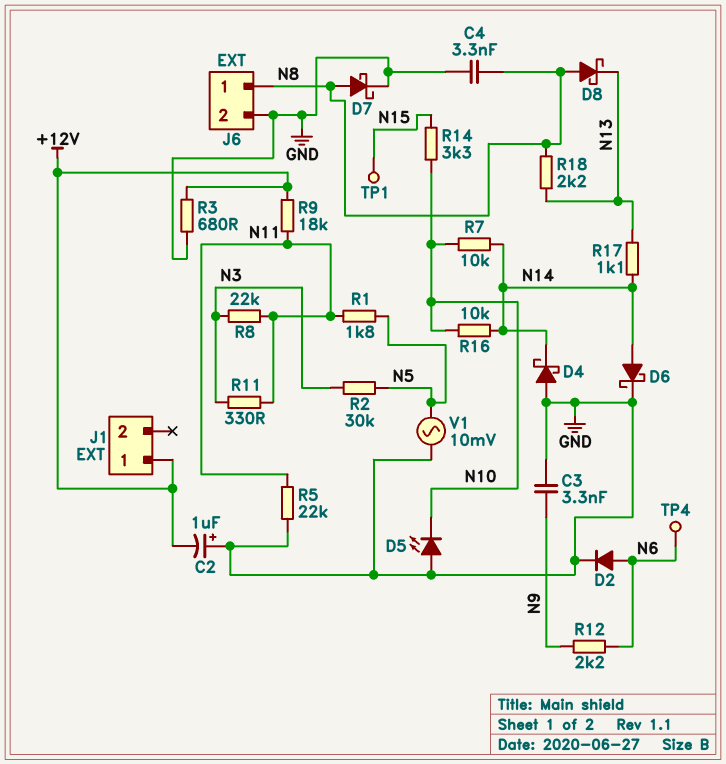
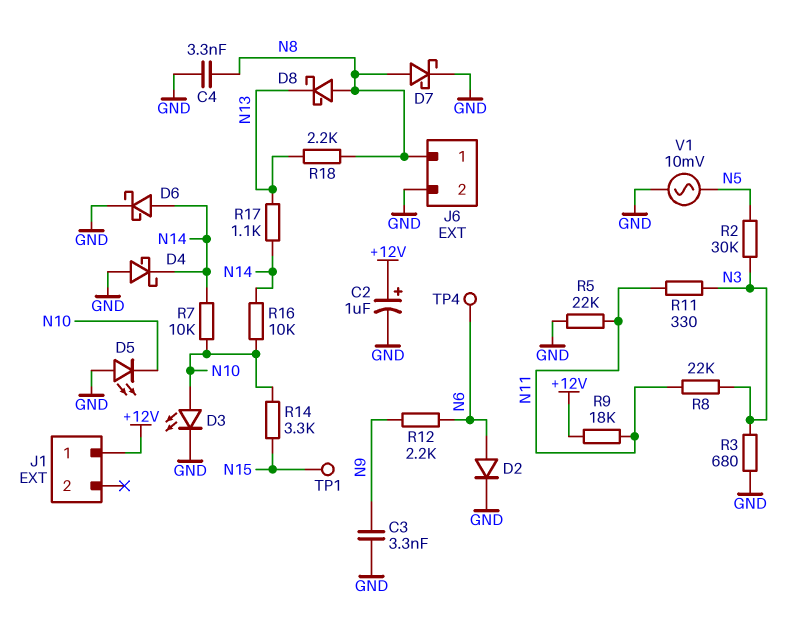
C2: 1uF (plus GND, minus +12V) -> 1uF (plus +12V, minus GND)
D3: none -> LED (A N10, K GND)
R1: 1.8k (N5, N11) -> none
R3: 680 (+12V, GND) -> 680 (GND, N3)

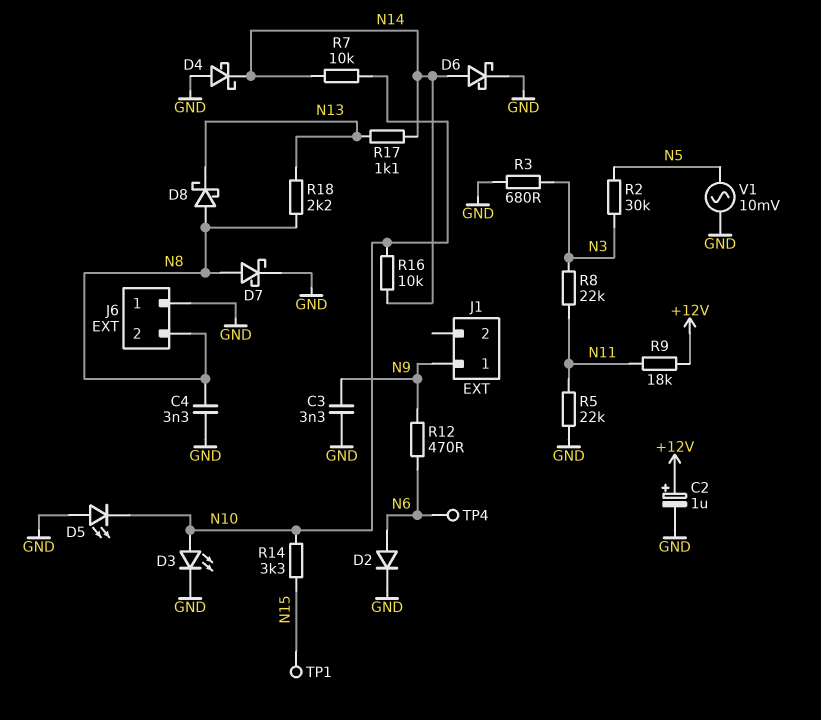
J1 pin 1: +12V -> N9
J6 pin 1: N8 -> GND
J6 pin 2: GND -> N8
R11: 330 (N3, N11) -> none
R12: 2.2k (N6, N9) -> 470 (N6, N9)

